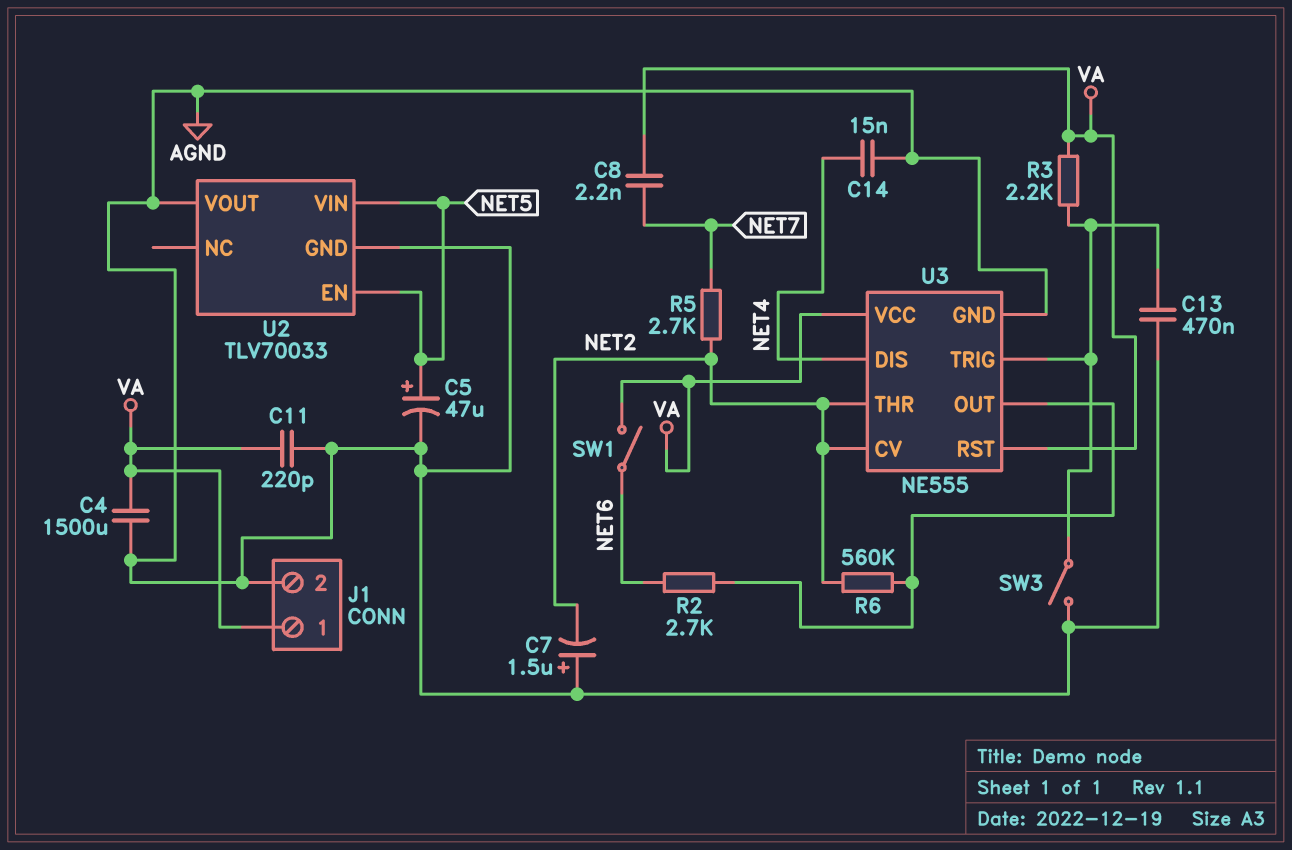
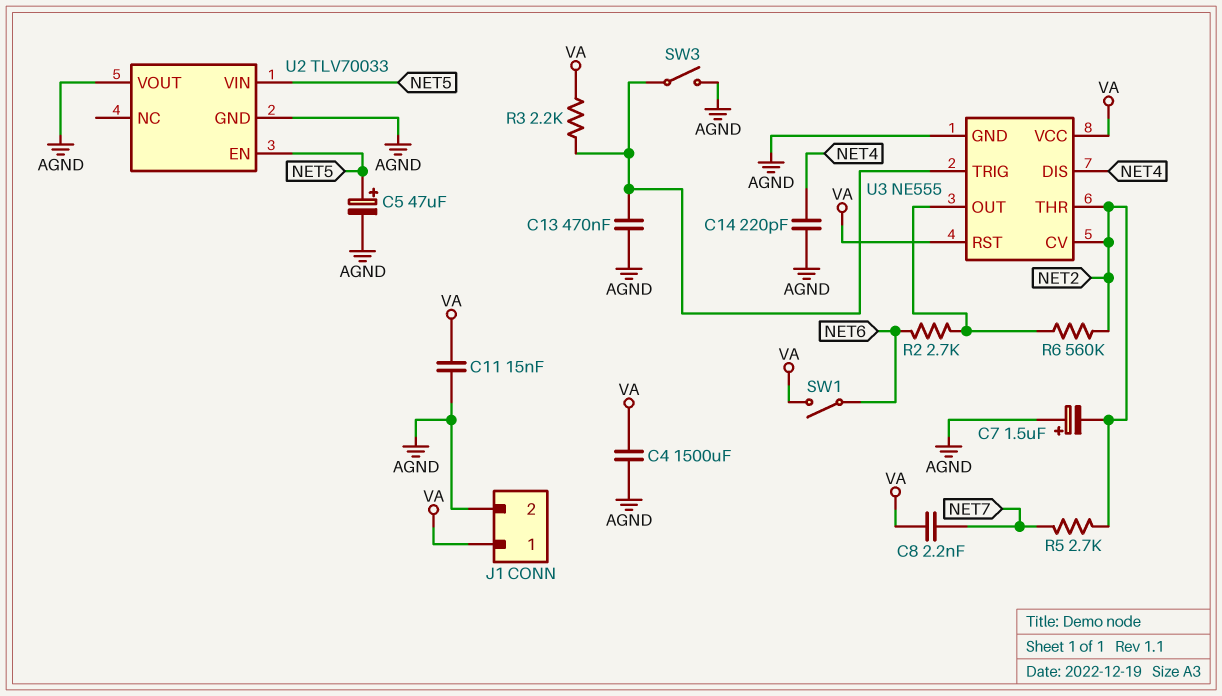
C11: 220pF (AGND, VA) -> 15nF (AGND, VA)
C14: 15nF (AGND, NET4) -> 220pF (AGND, NET4)

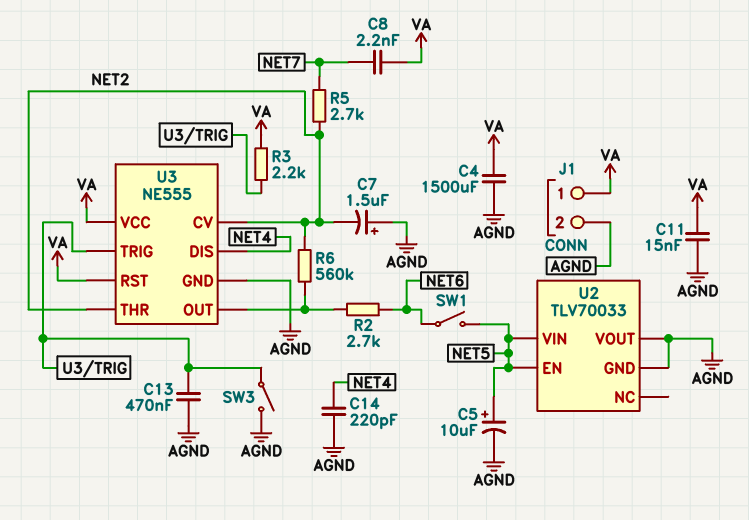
C5: 47uF (plus NET5, minus AGND) -> 10uF (plus NET5, minus AGND)
SW1: switch (NET6, VA) -> switch (NET5, NET6)

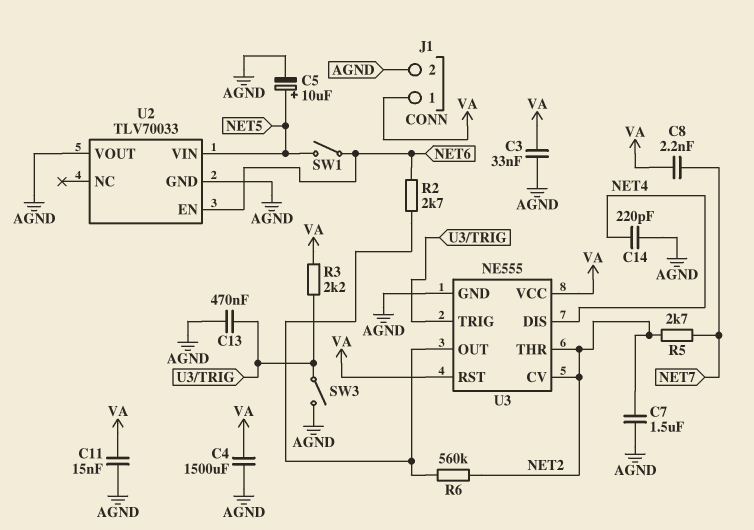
C3: none -> 33nF (AGND, VA)
C7: 1.5uF (plus AGND, minus NET2) -> 1.5uF (AGND, NET2)
U2 pin EN: NET5 -> NET6

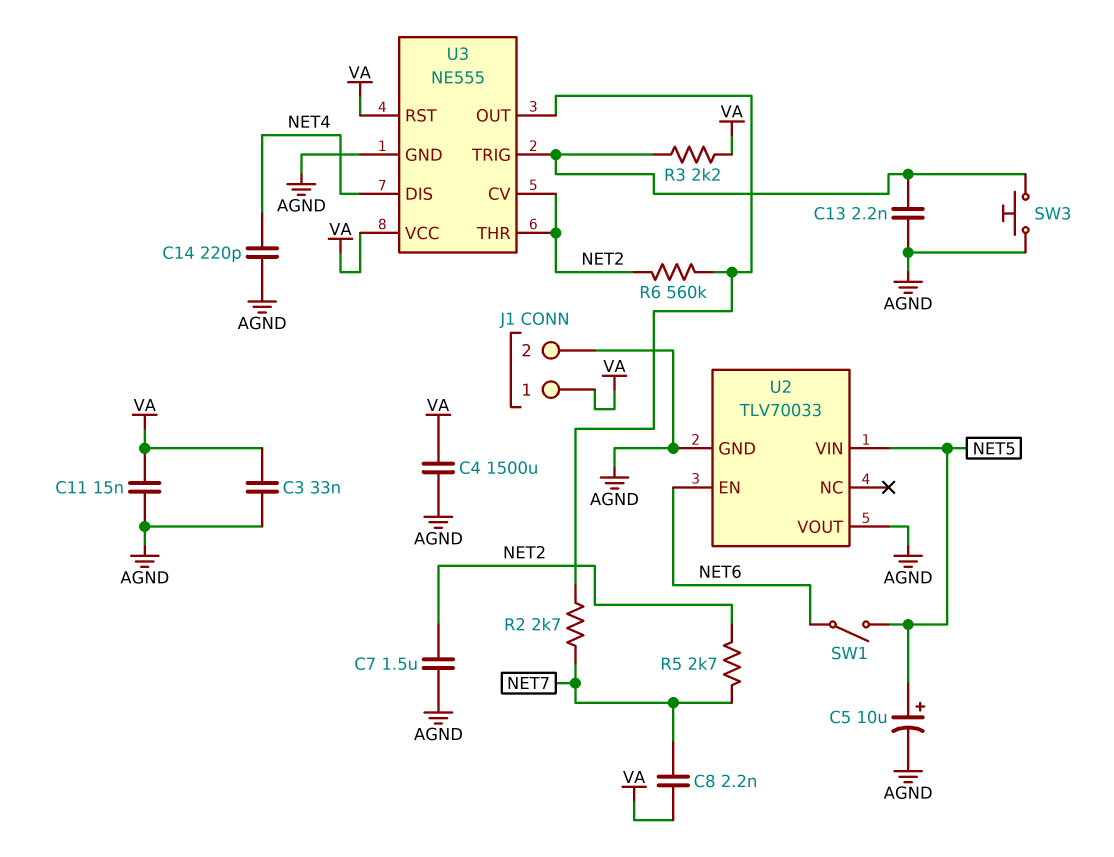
C13: 470nF (AGND, U3/TRIG) -> 2.2nF (AGND, U3/TRIG)
R2: 2.7k (NET6, U3/OUT) -> 2.7k (NET7, U3/OUT)
SW3: switch (AGND, U3/TRIG) -> button (AGND, U3/TRIG)

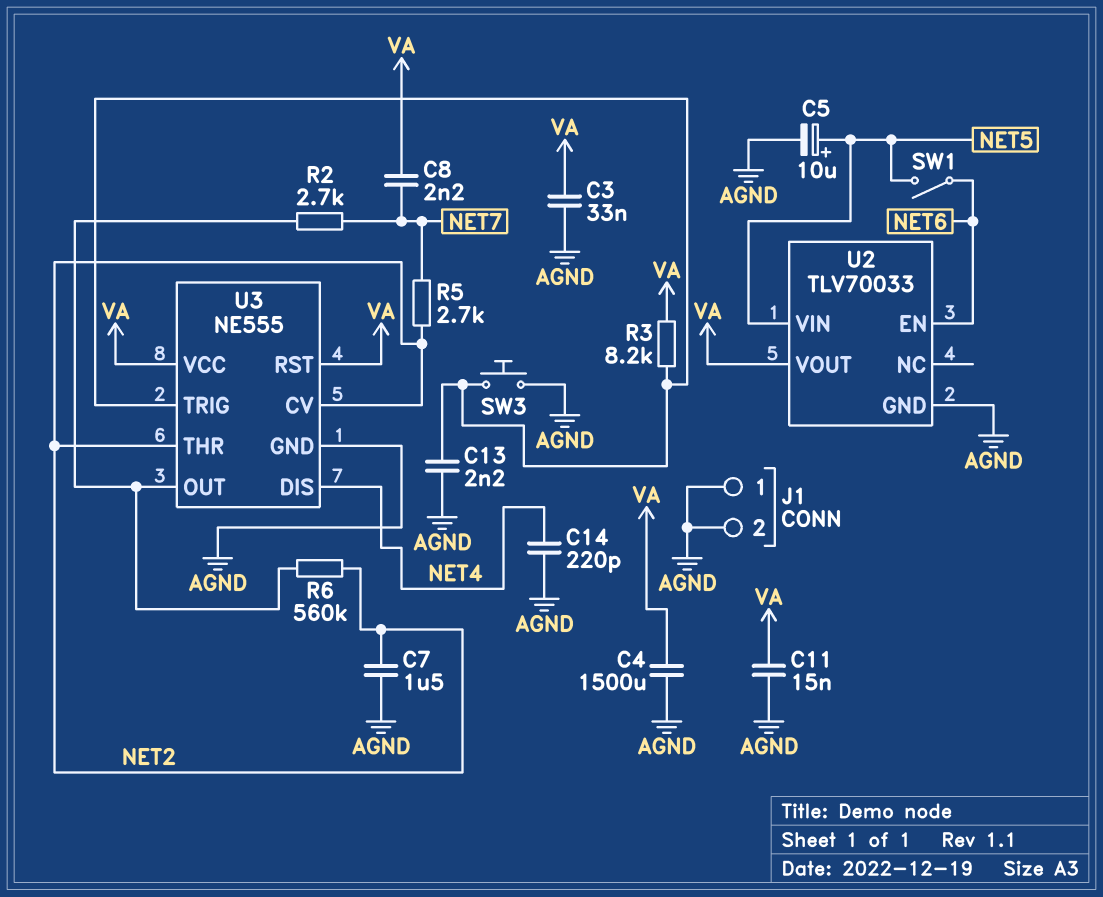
J1 pin 1: VA -> AGND
R3: 2.2k (U3/TRIG, VA) -> 8.2k (U3/TRIG, VA)
U2 pin VOUT: AGND -> VA

